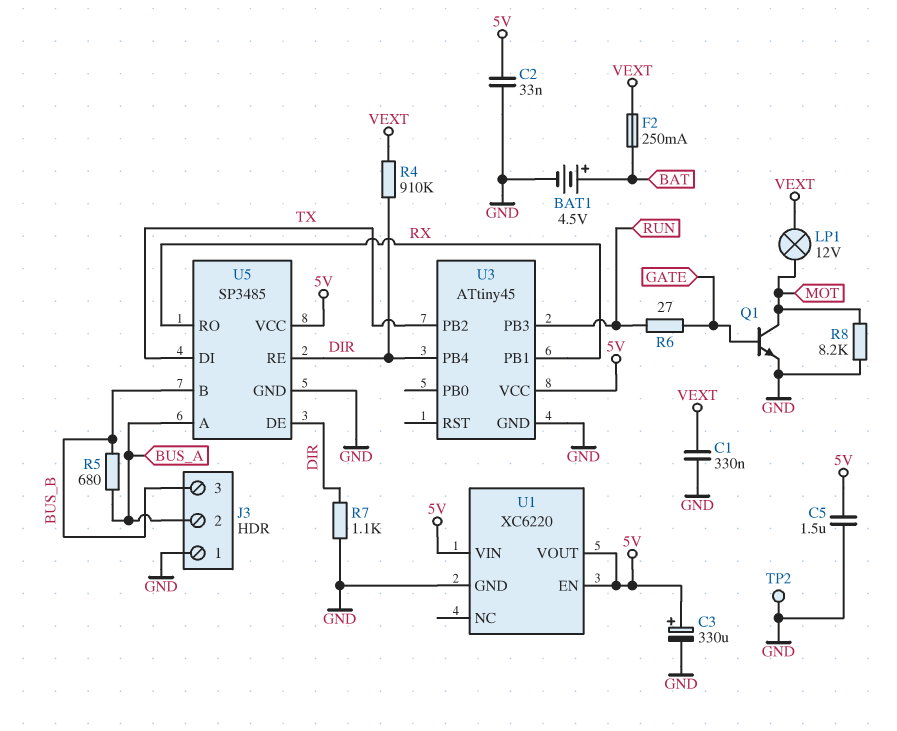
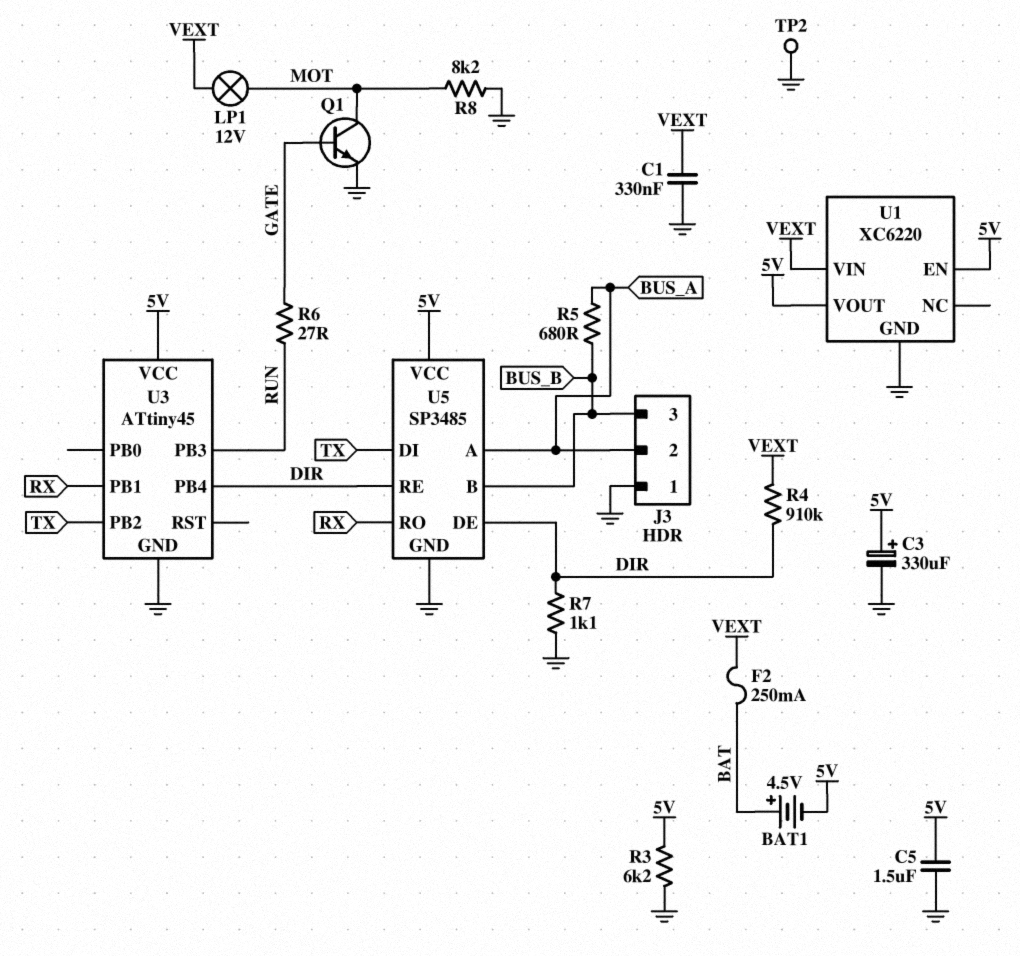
BAT1: 4.5V (plus BAT, minus GND) -> 4.5V (plus BAT, minus 5V)
C2: 33nF (5V, GND) -> none
R3: none -> 6.2k (5V, GND)
U1 pin VIN: 5V -> VEXT

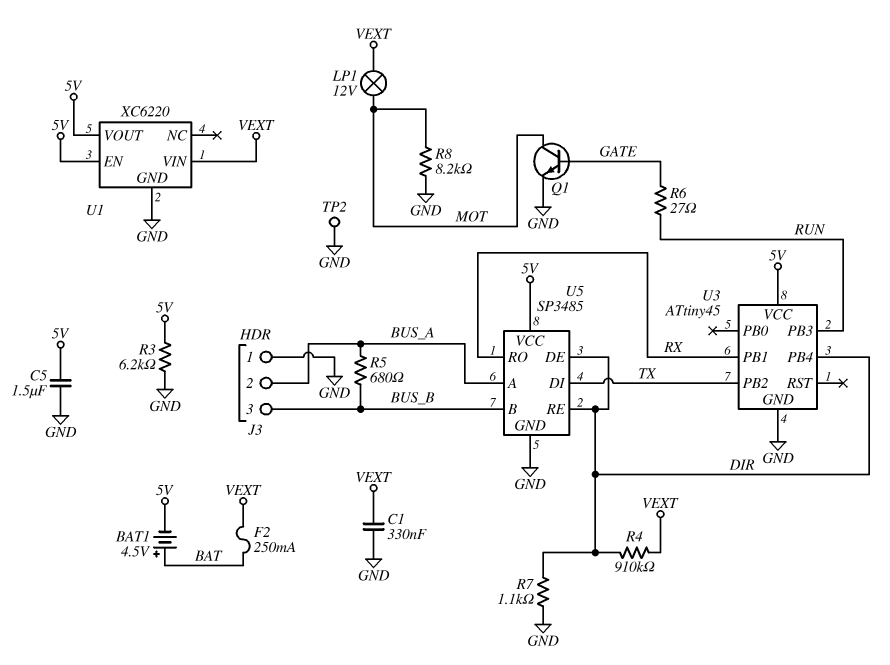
C3: 330uF (plus 5V, minus GND) -> none

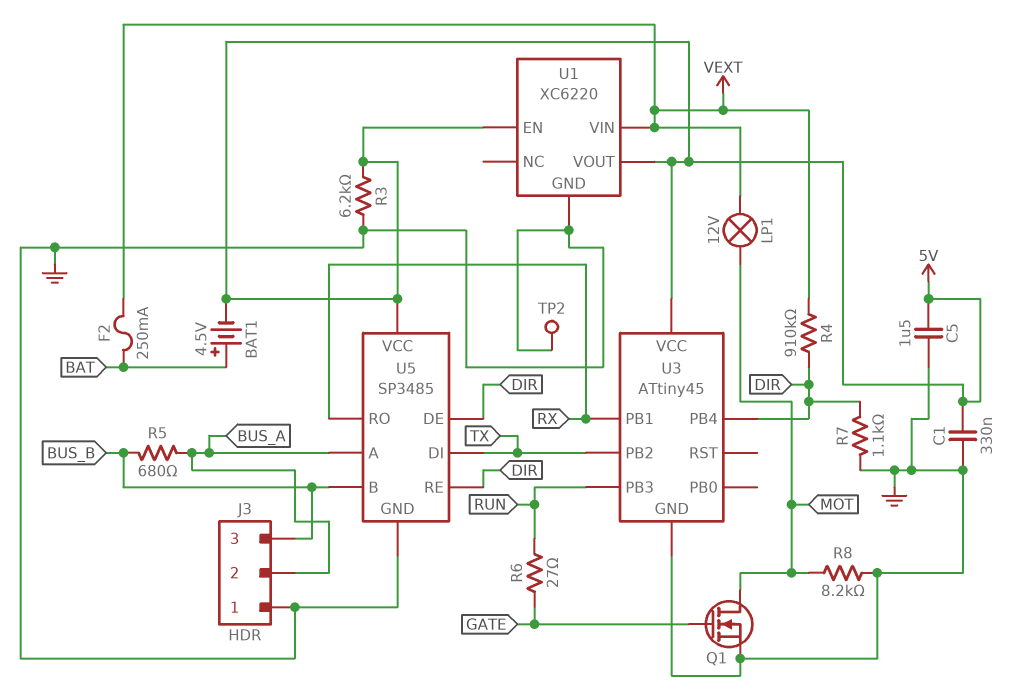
C1: 330nF (GND, VEXT) -> 330nF (5V, GND)
Q1: NPN (B GATE, C MOT, E GND) -> NMOS (G GATE, D MOT, S GND)

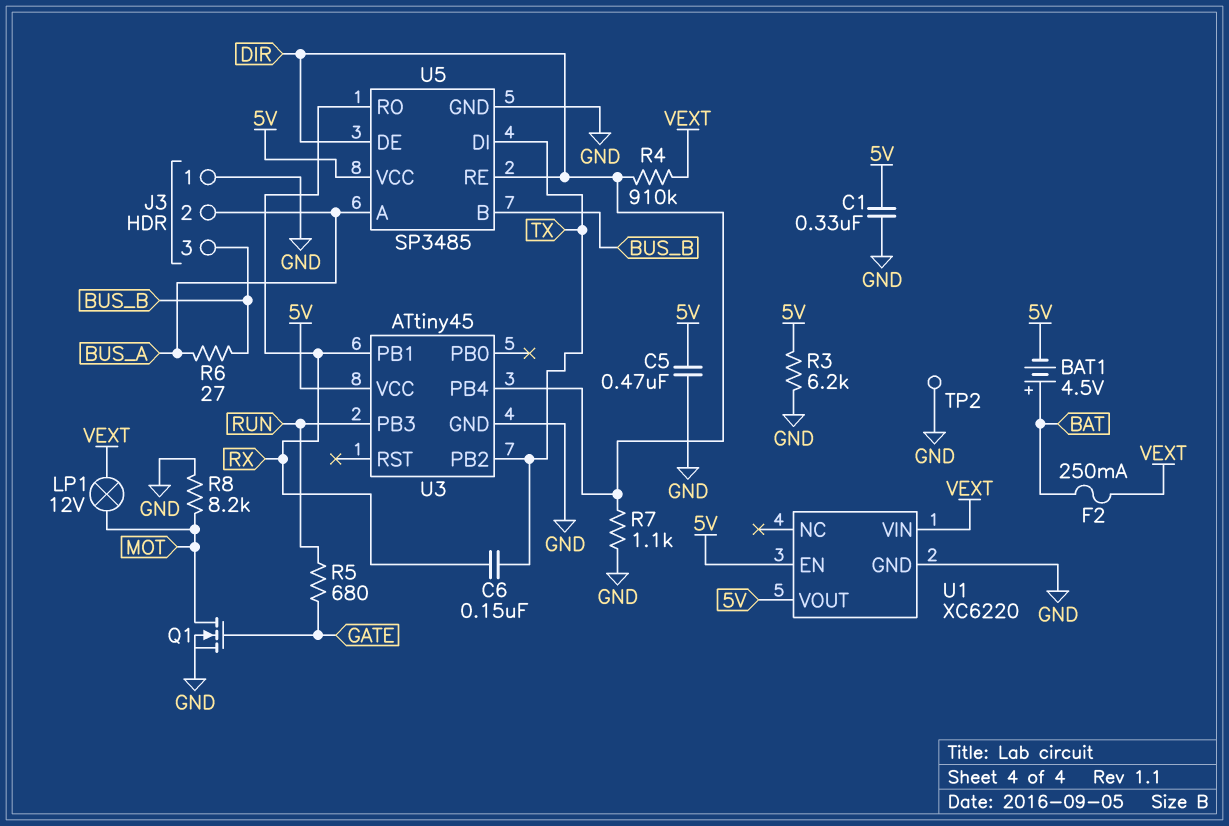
C5: 1.5uF (5V, GND) -> 470nF (5V, GND)
C6: none -> 150nF (RX, TX)
R5: 680 (BUS_A, BUS_B) -> 680 (GATE, RUN)
R6: 27 (GATE, RUN) -> 27 (BUS_A, BUS_B)

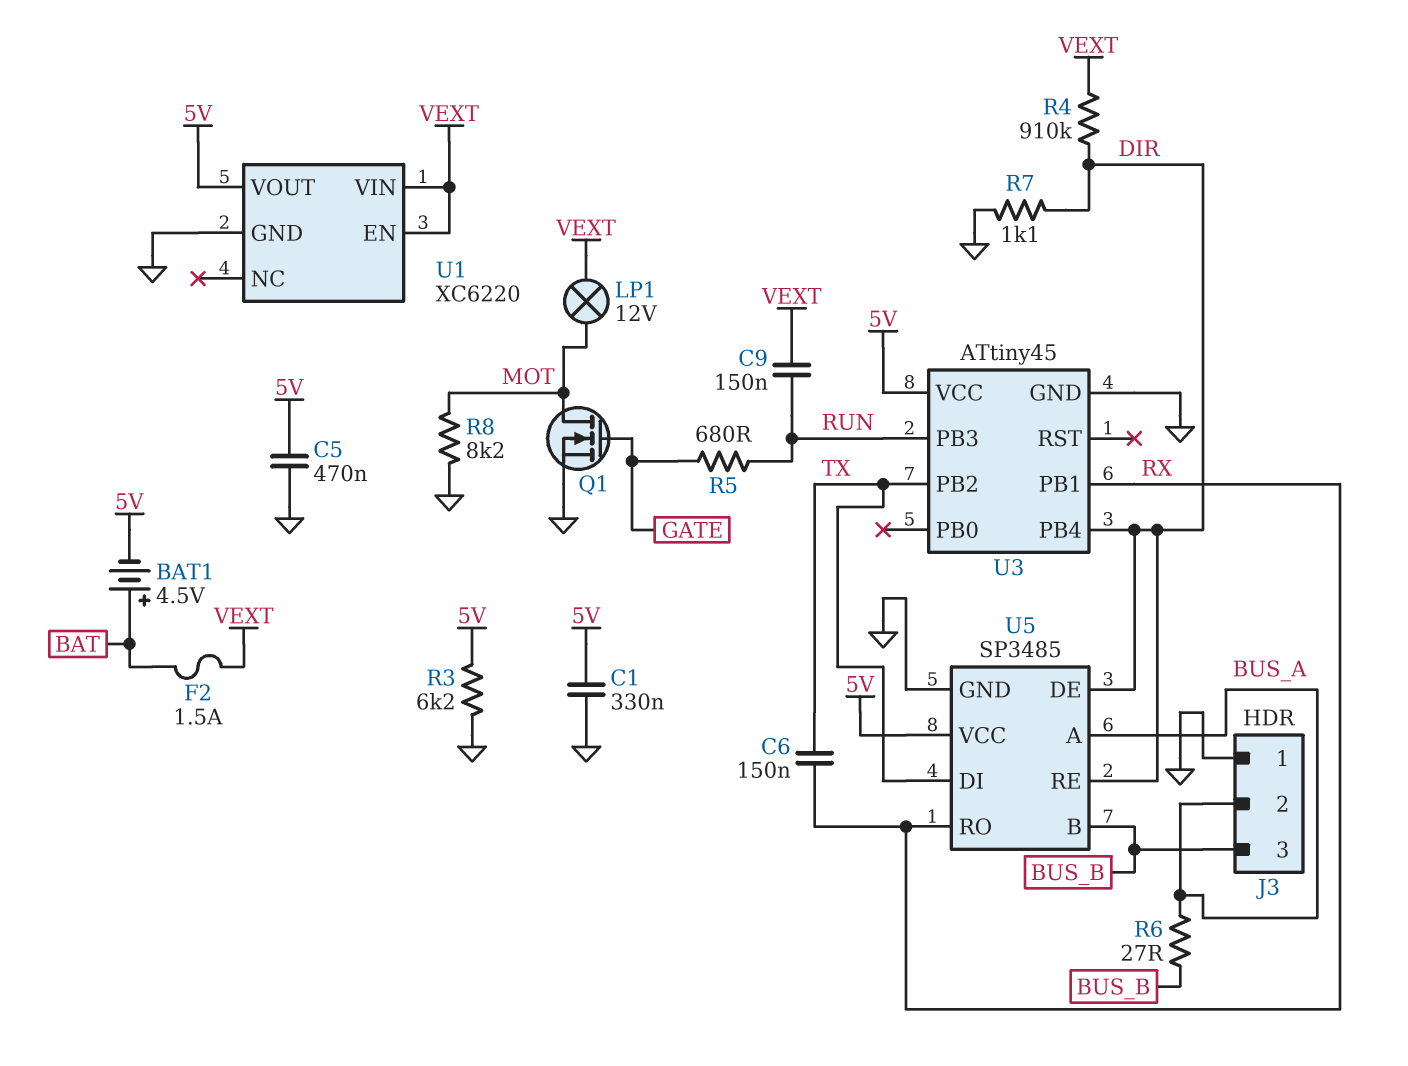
C9: none -> 150nF (RUN, VEXT)
F2: 250mA (BAT, VEXT) -> 1.5A (BAT, VEXT)
TP2: test point (GND) -> none
U1 pin EN: 5V -> VEXT

